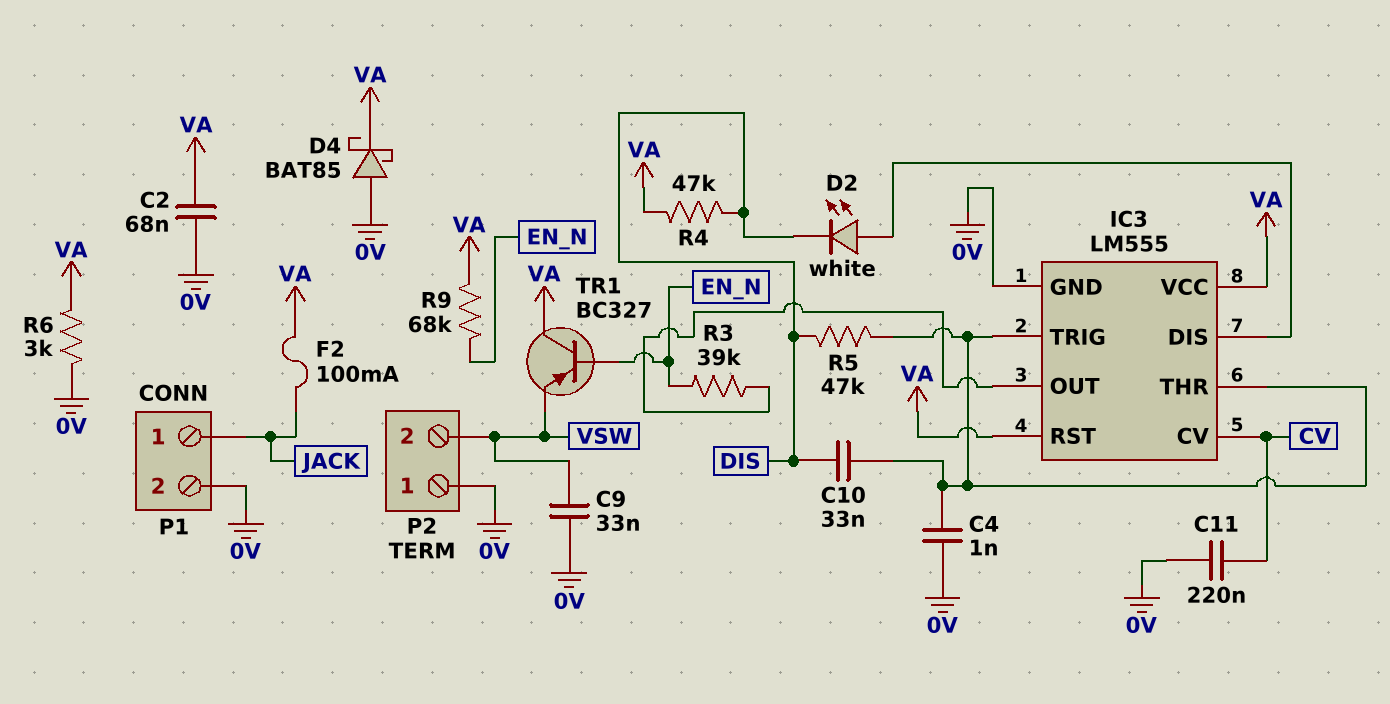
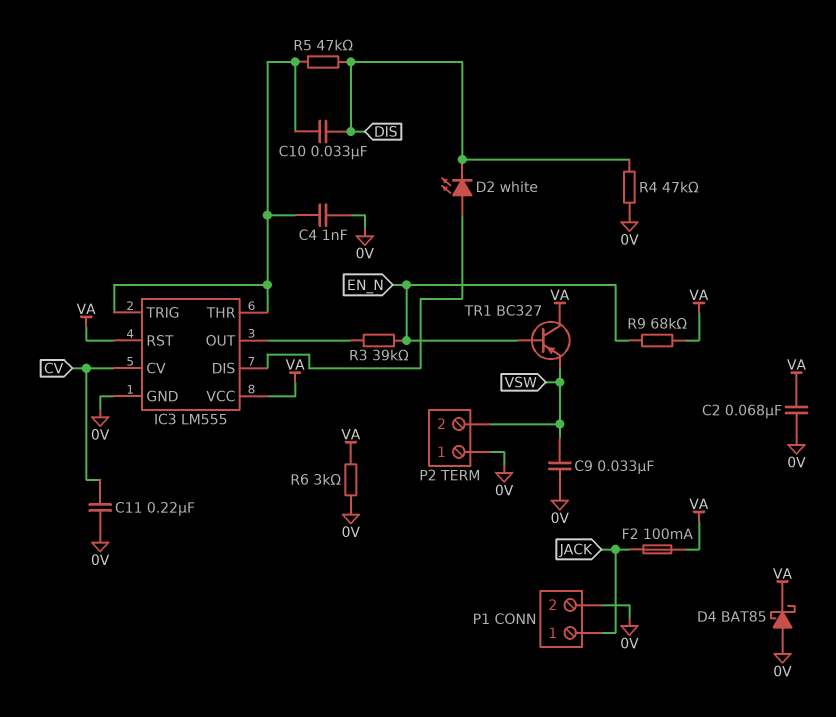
R4: 47k (DIS, VA) -> 47k (0V, DIS)

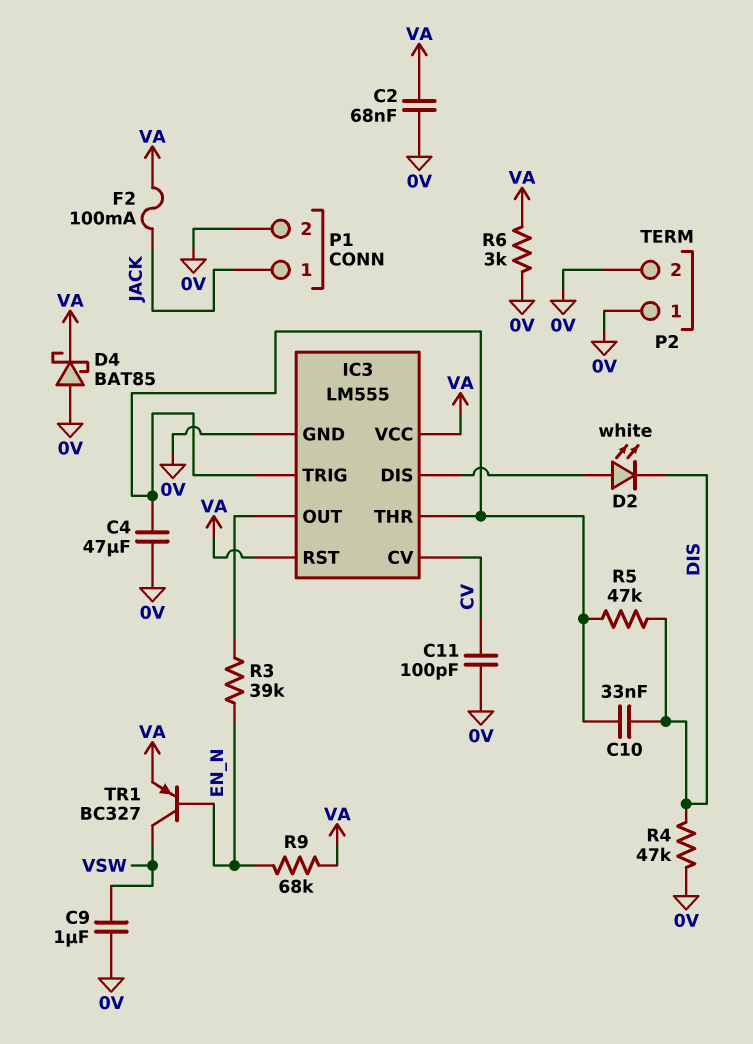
C4: 1nF (0V, IC3/THR) -> 47uF (0V, IC3/THR)
C9: 33nF (0V, VSW) -> 1uF (0V, VSW)
C11: 220nF (0V, CV) -> 100pF (0V, CV)
P2 pin 2: VSW -> 0V
TR1: PNP BC327 (B EN_N, C VA, E VSW) -> PNP BC327 (B EN_N, C VSW, E VA)

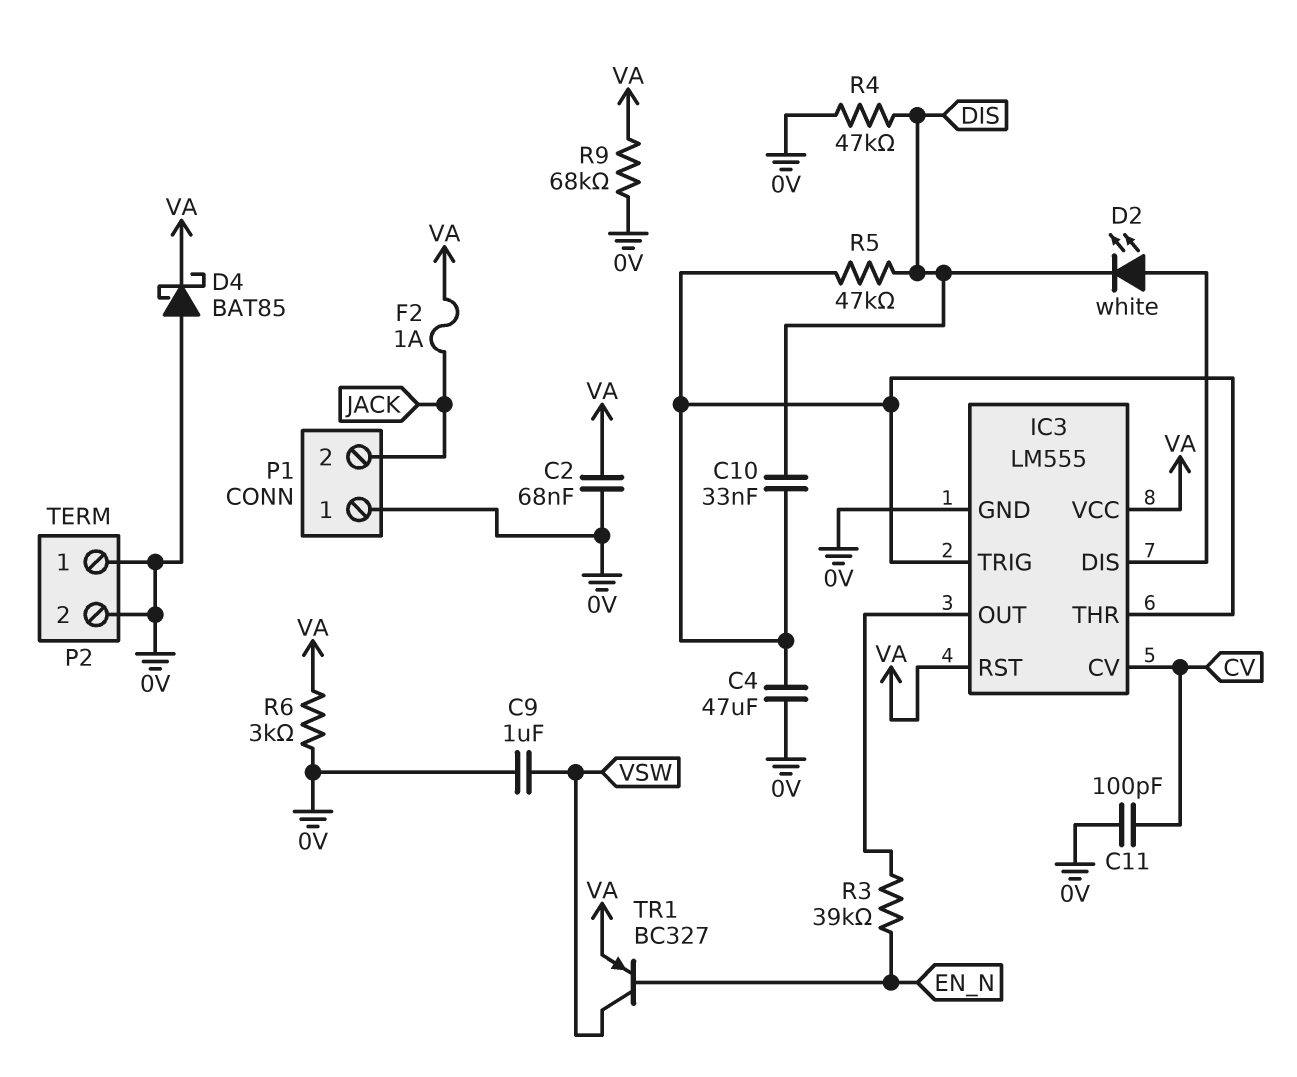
F2: 100mA (JACK, VA) -> 1A (JACK, VA)
P1 pin 1: JACK -> 0V
P1 pin 2: 0V -> JACK
R9: 68k (EN_N, VA) -> 68k (0V, VA)

